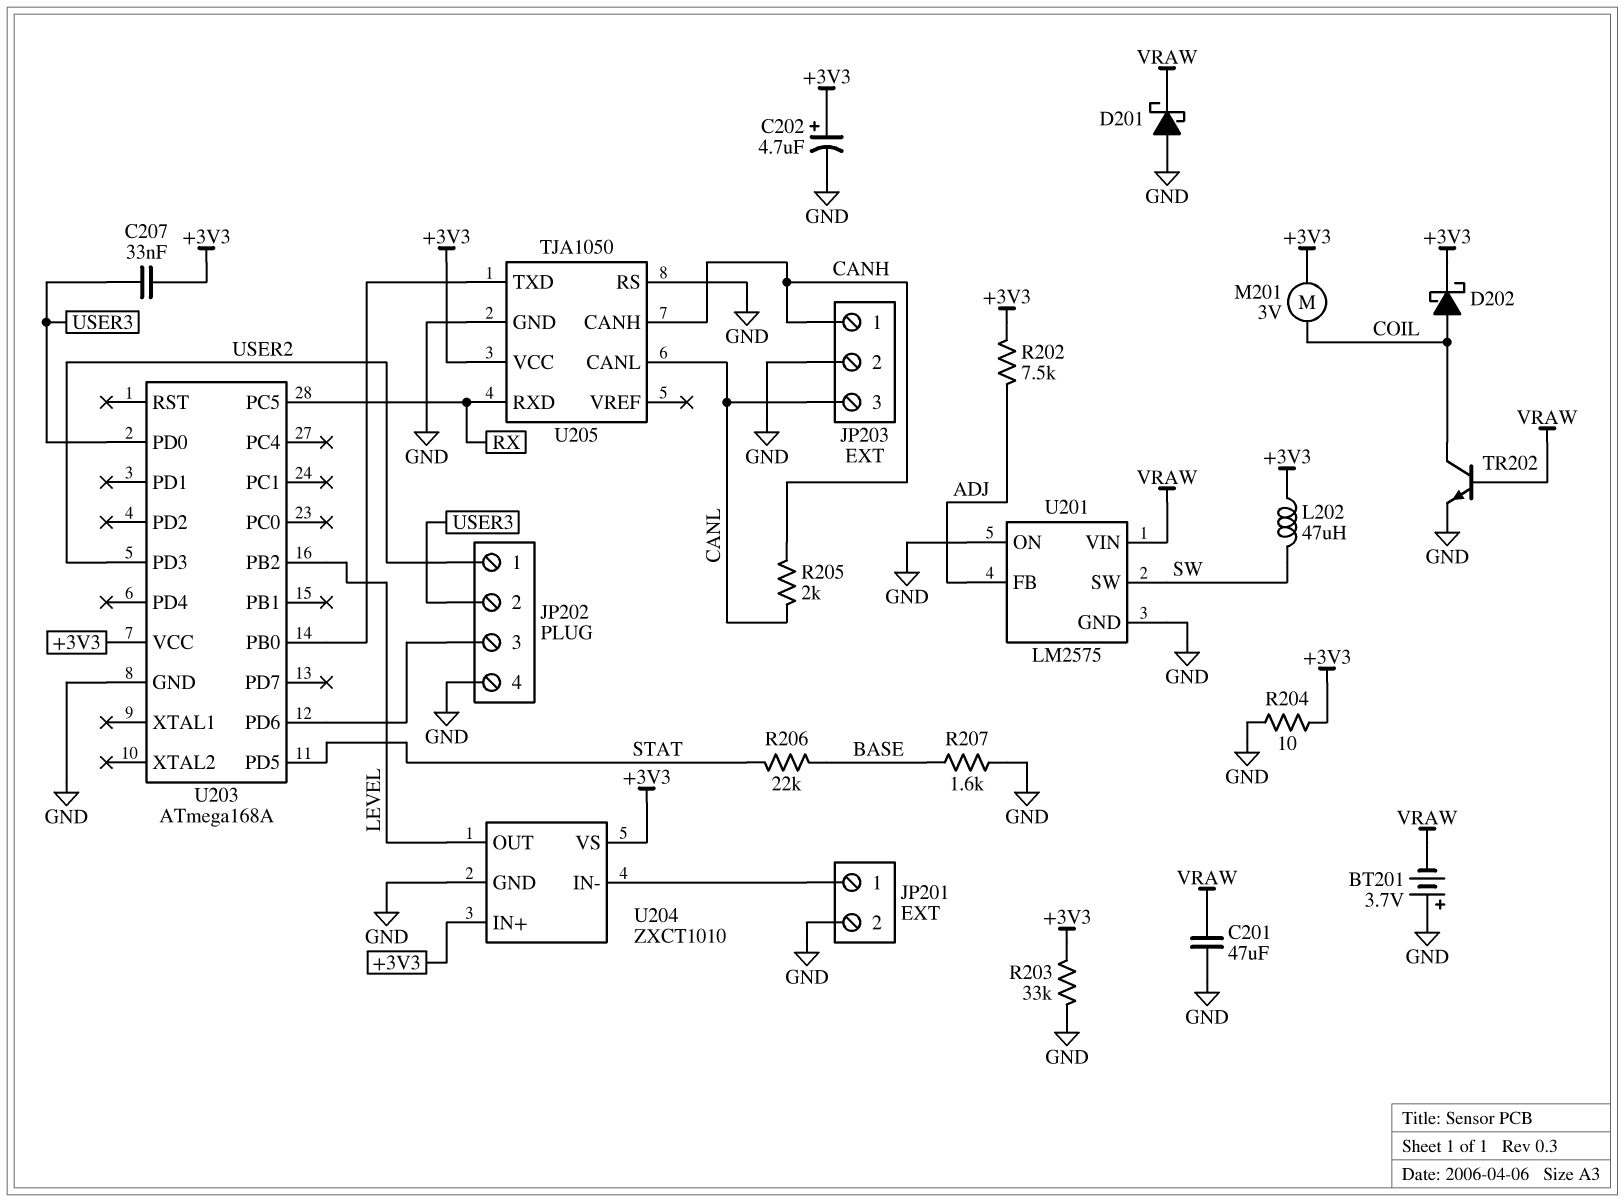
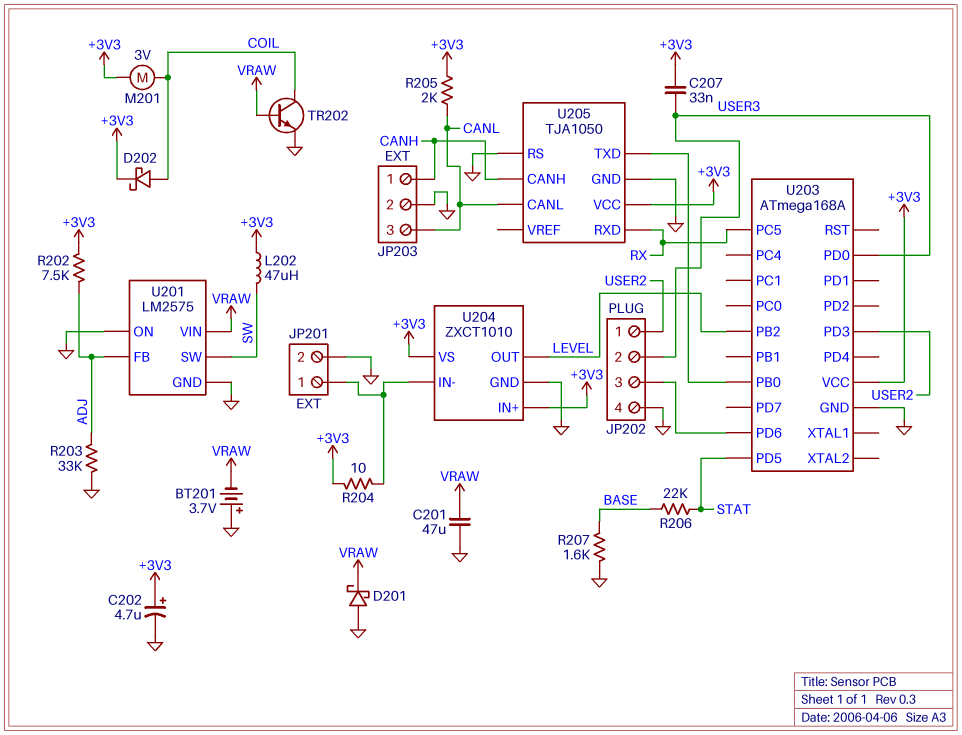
R203: 33k (+3V3, GND) -> 33k (ADJ, GND)
R204: 10 (+3V3, GND) -> 10 (+3V3, JP201/1)
R205: 2k (CANH, CANL) -> 2k (+3V3, CANL)

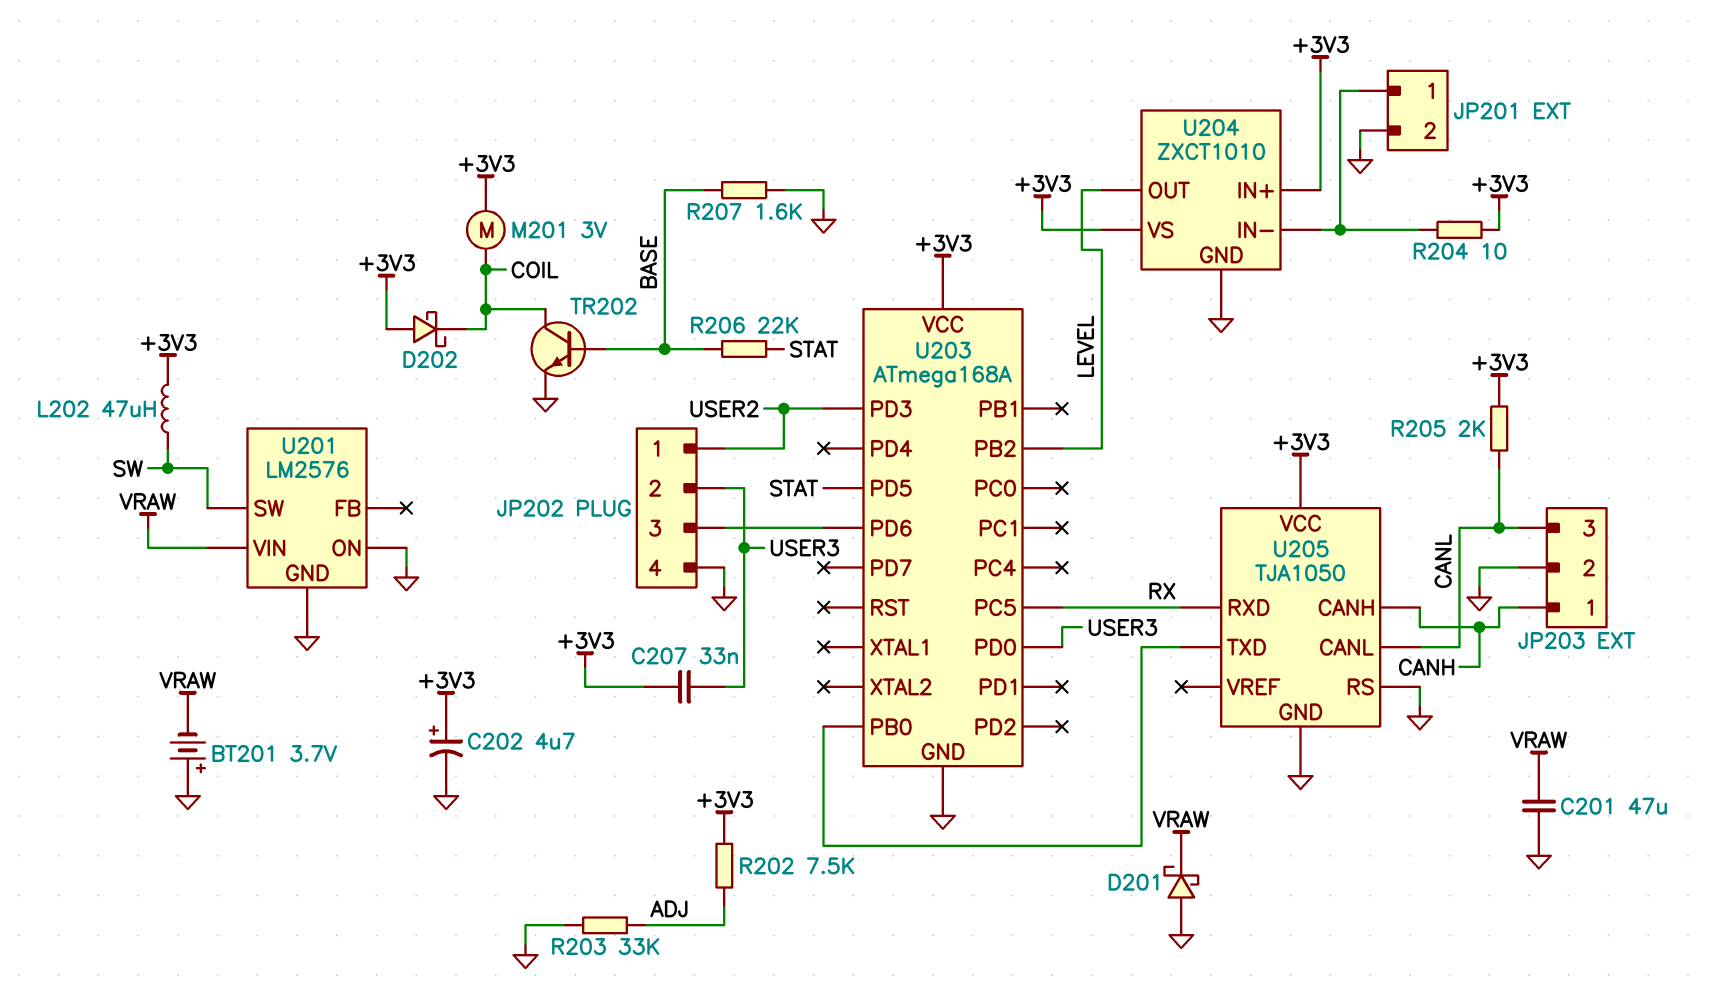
D202: schottky (A COIL, K +3V3) -> schottky (A +3V3, K COIL)
TR202: NPN (B VRAW, C COIL, E GND) -> NPN (B BASE, C COIL, E GND)
U201: LM2575 -> LM2576
U201 pin FB: ADJ -> none

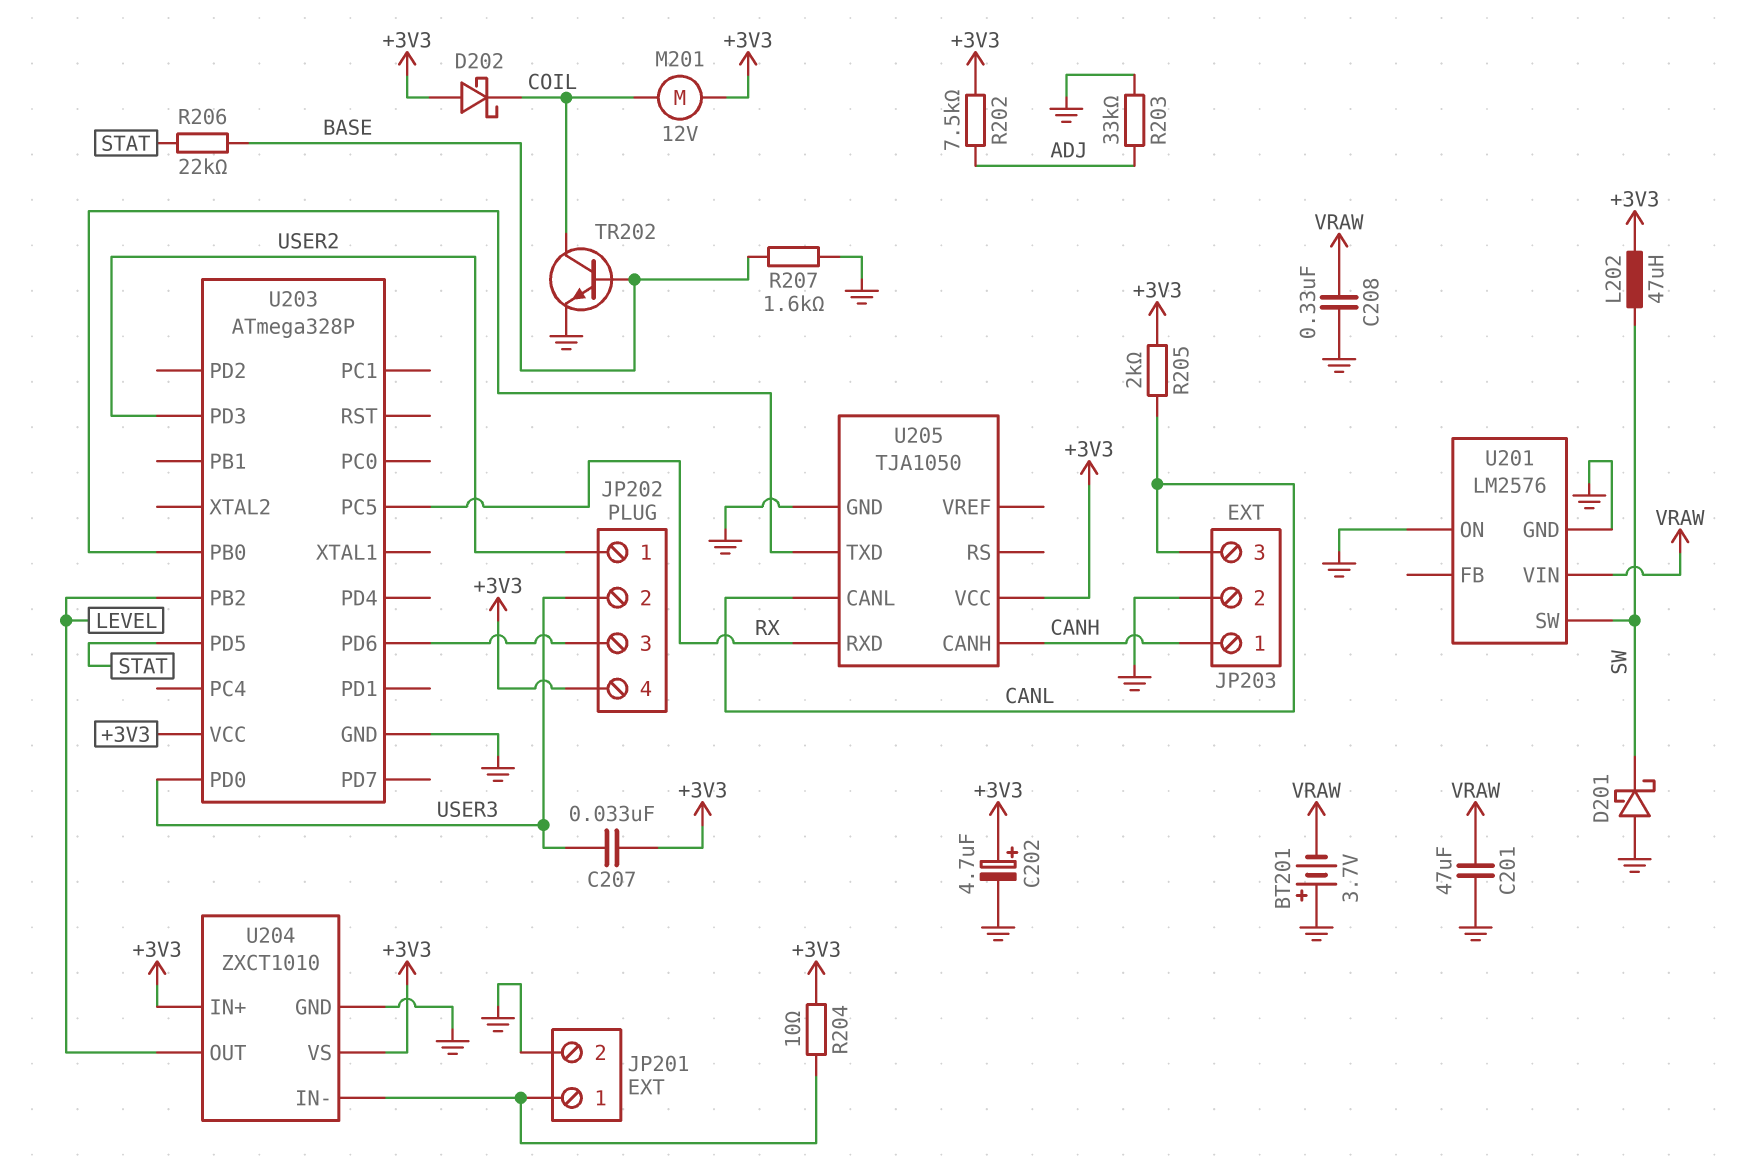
C208: none -> 330nF (GND, VRAW)
D201: schottky (A GND, K VRAW) -> schottky (A GND, K SW)
JP202 pin 4: GND -> +3V3
M201: motor 3V (+3V3, COIL) -> motor 12V (+3V3, COIL)
U203: ATmega168A -> ATmega328P
U205 pin RS: GND -> none

